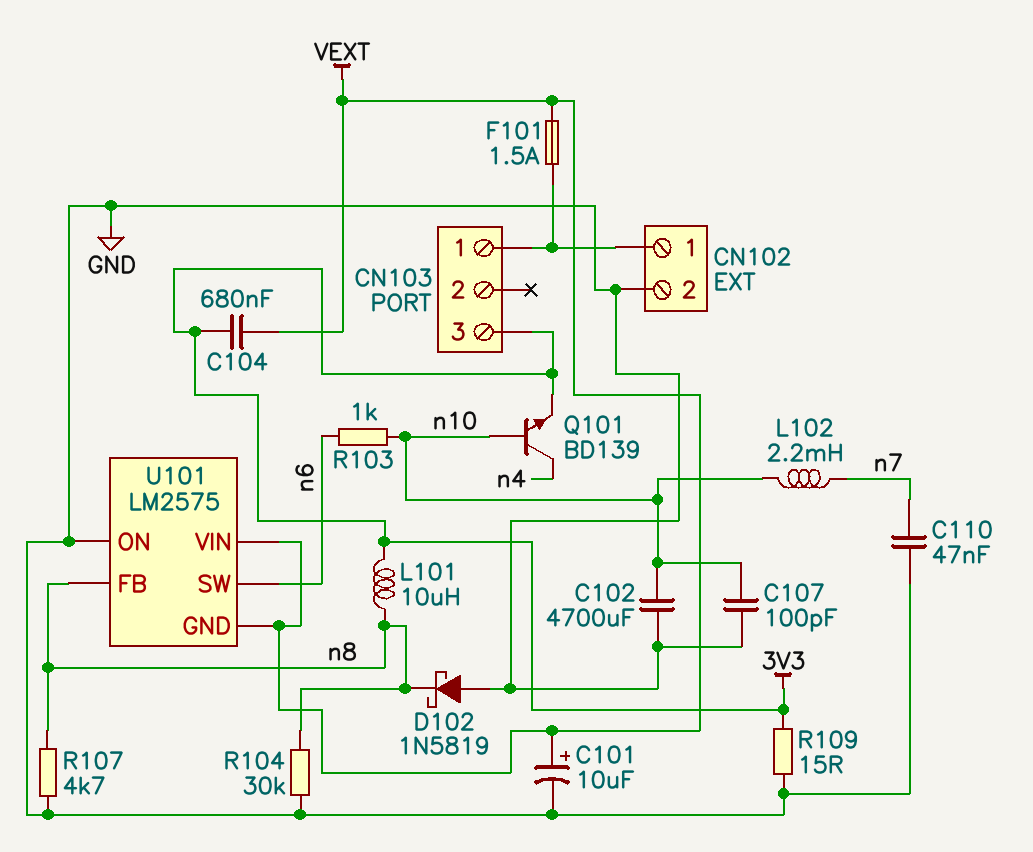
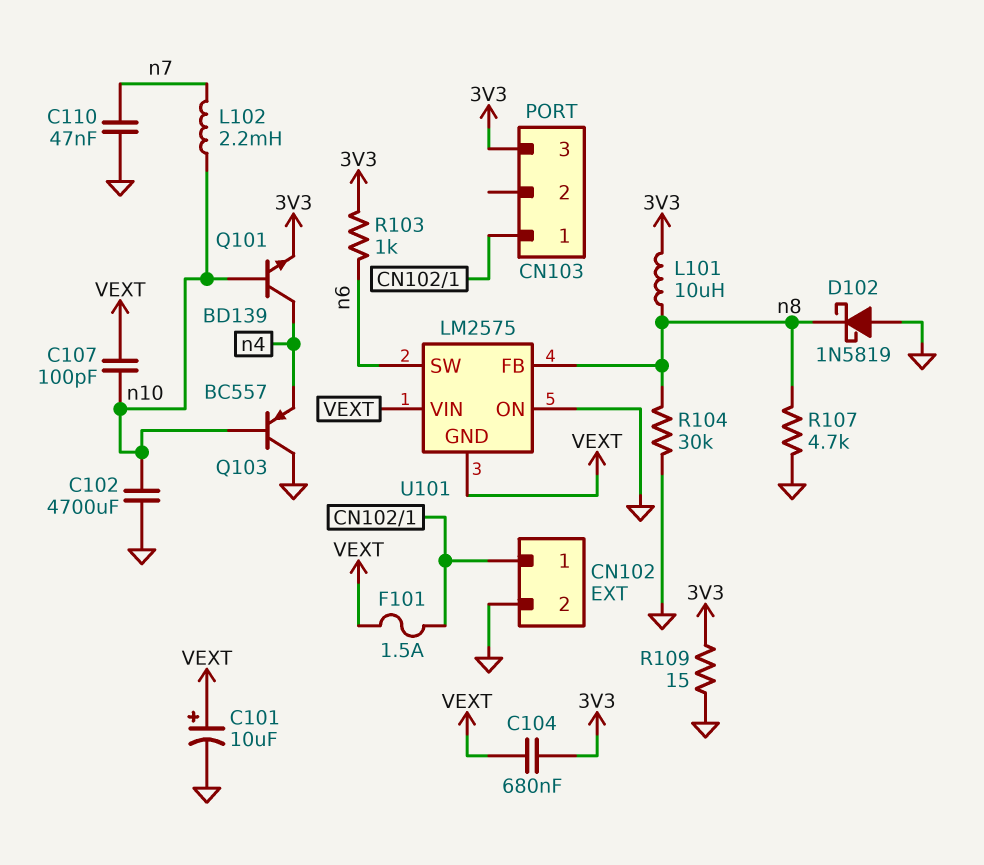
C107: 100pF (GND, n10) -> 100pF (VEXT, n10)
Q103: none -> PNP BC557 (B n10, C GND, E n4)
R103: 1k (n6, n10) -> 1k (3V3, n6)

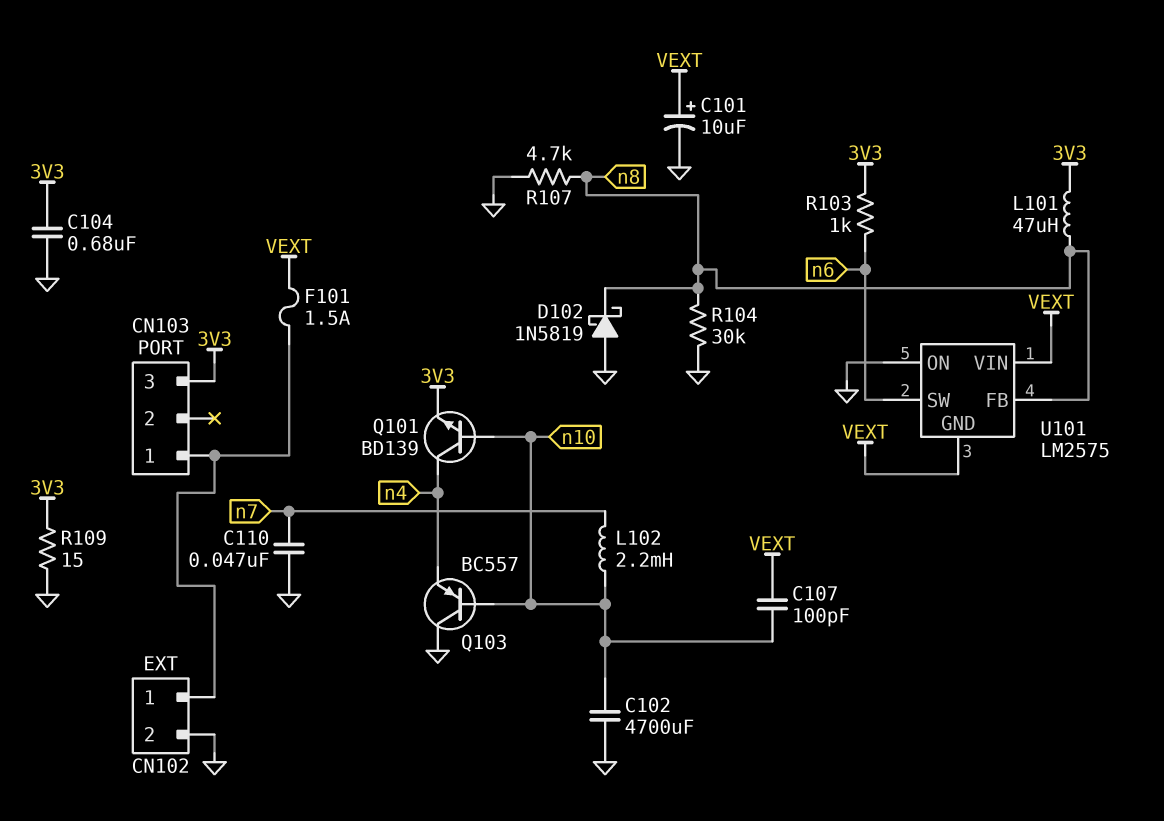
C104: 680nF (3V3, VEXT) -> 680nF (3V3, GND)
L101: 10uH (3V3, n8) -> 47uH (3V3, n8)

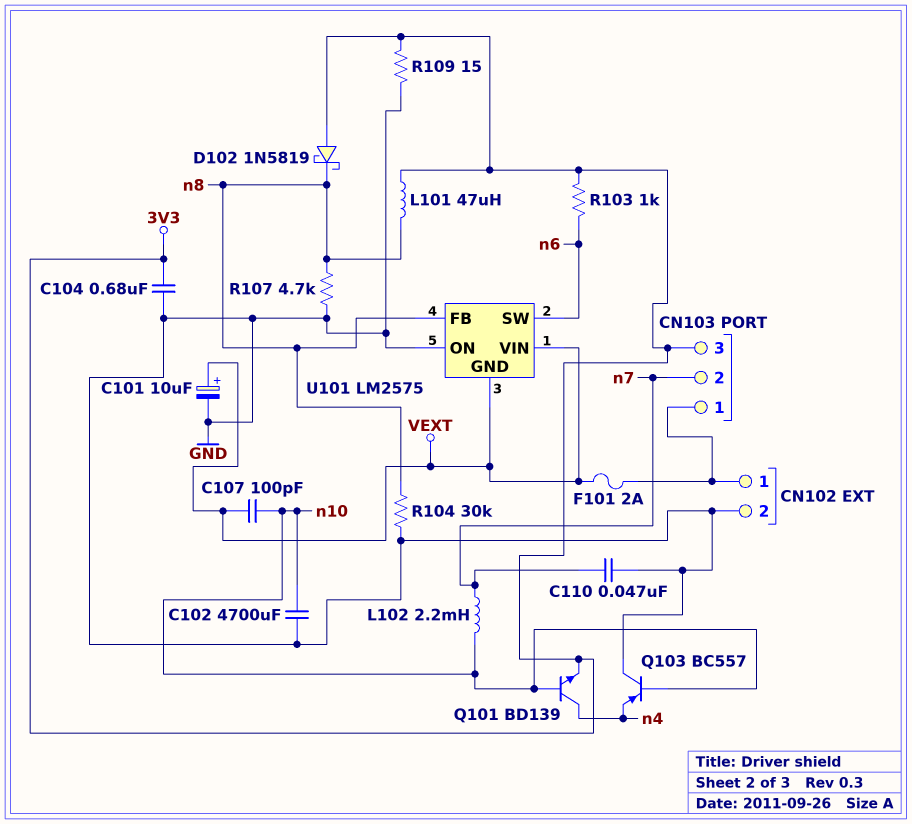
CN103 pin 2: none -> n7
D102: schottky 1N5819 (A GND, K n8) -> schottky 1N5819 (A 3V3, K n8)
F101: 1.5A (CN102/1, VEXT) -> 2A (CN102/1, VEXT)

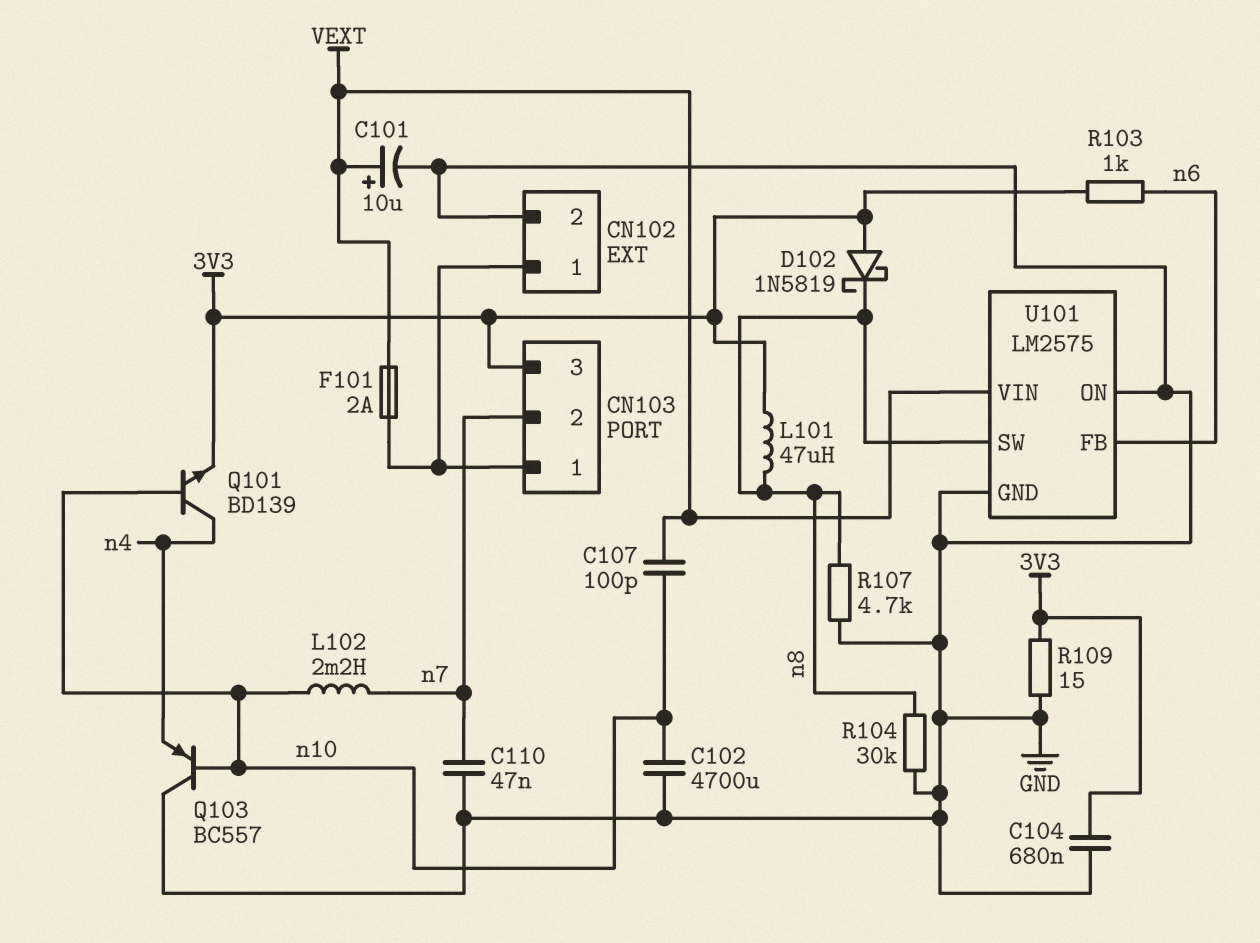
U101 pin FB: n8 -> n6
U101 pin GND: VEXT -> GND
U101 pin SW: n6 -> n8

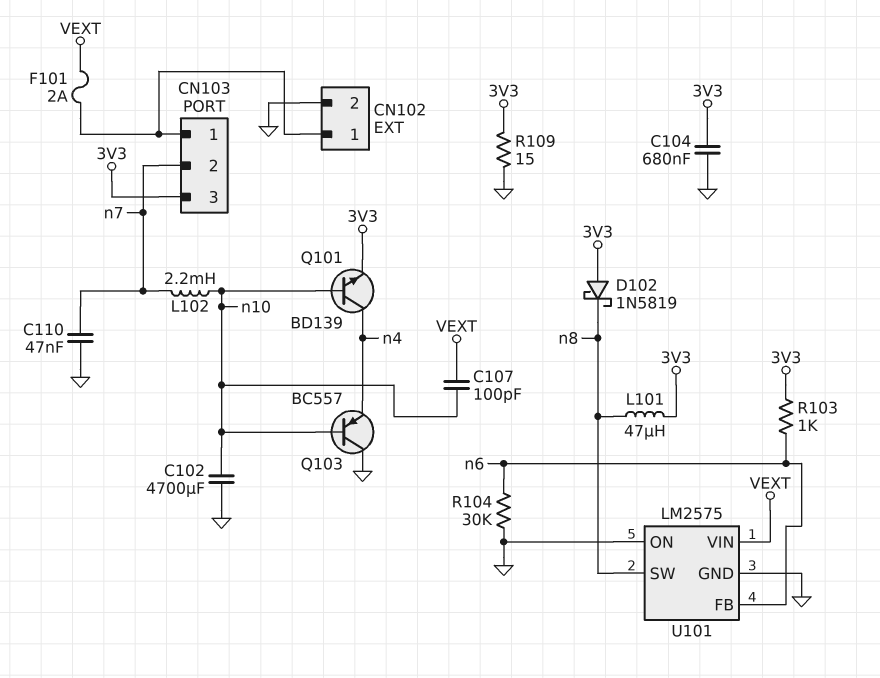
C101: 10uF (plus VEXT, minus GND) -> none
R104: 30k (GND, n8) -> 30k (GND, n6)
R107: 4.7k (GND, n8) -> none

